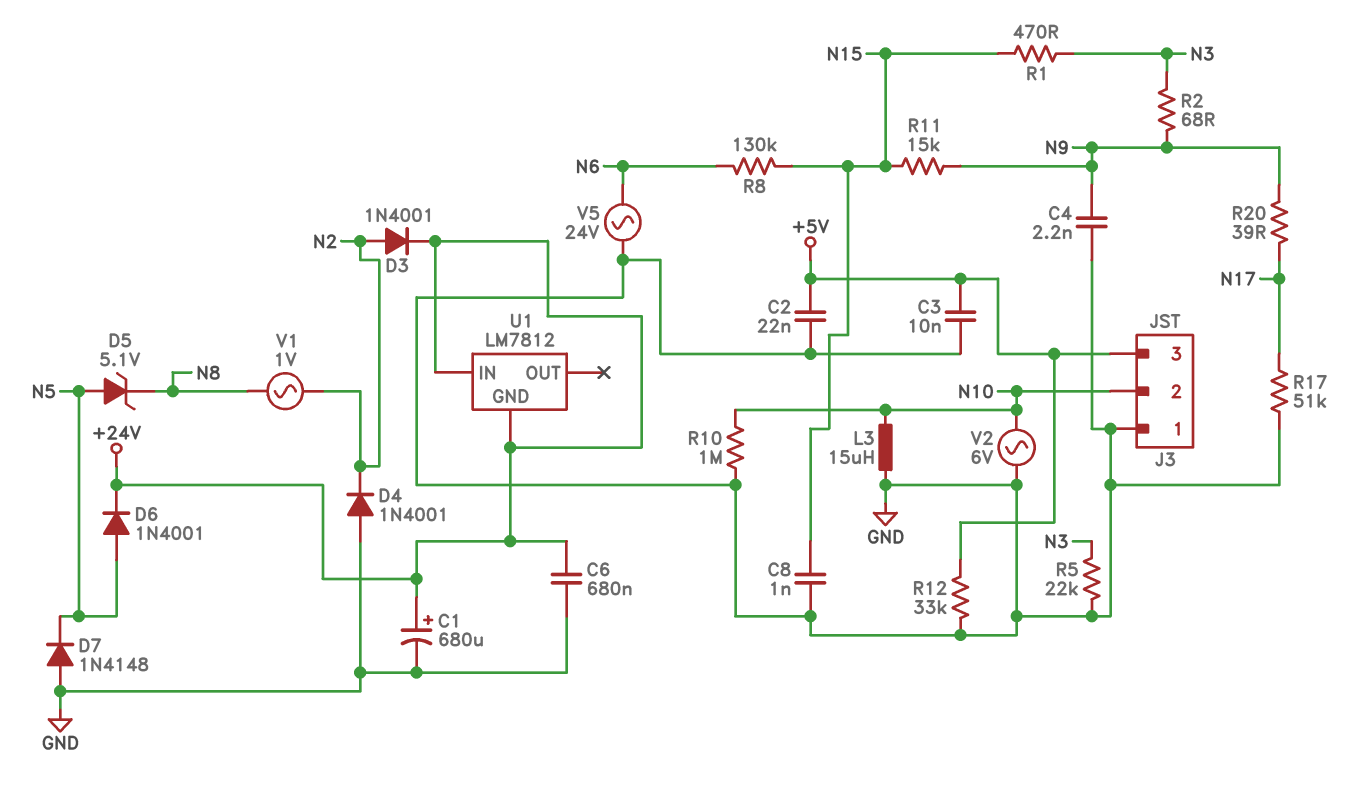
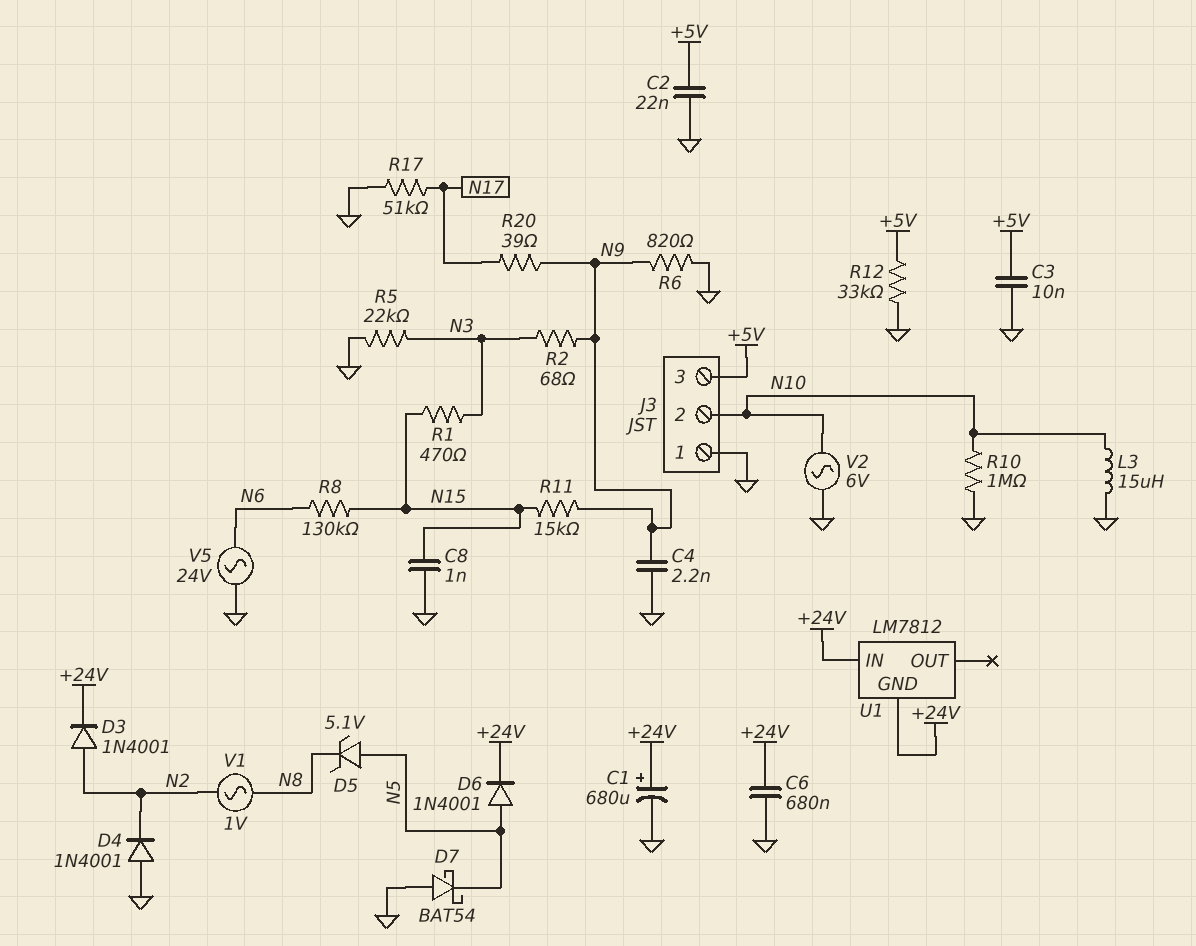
D7: diode 1N4148 (A GND, K N5) -> schottky BAT54 (A GND, K N5)
R6: none -> 820 (GND, N9)

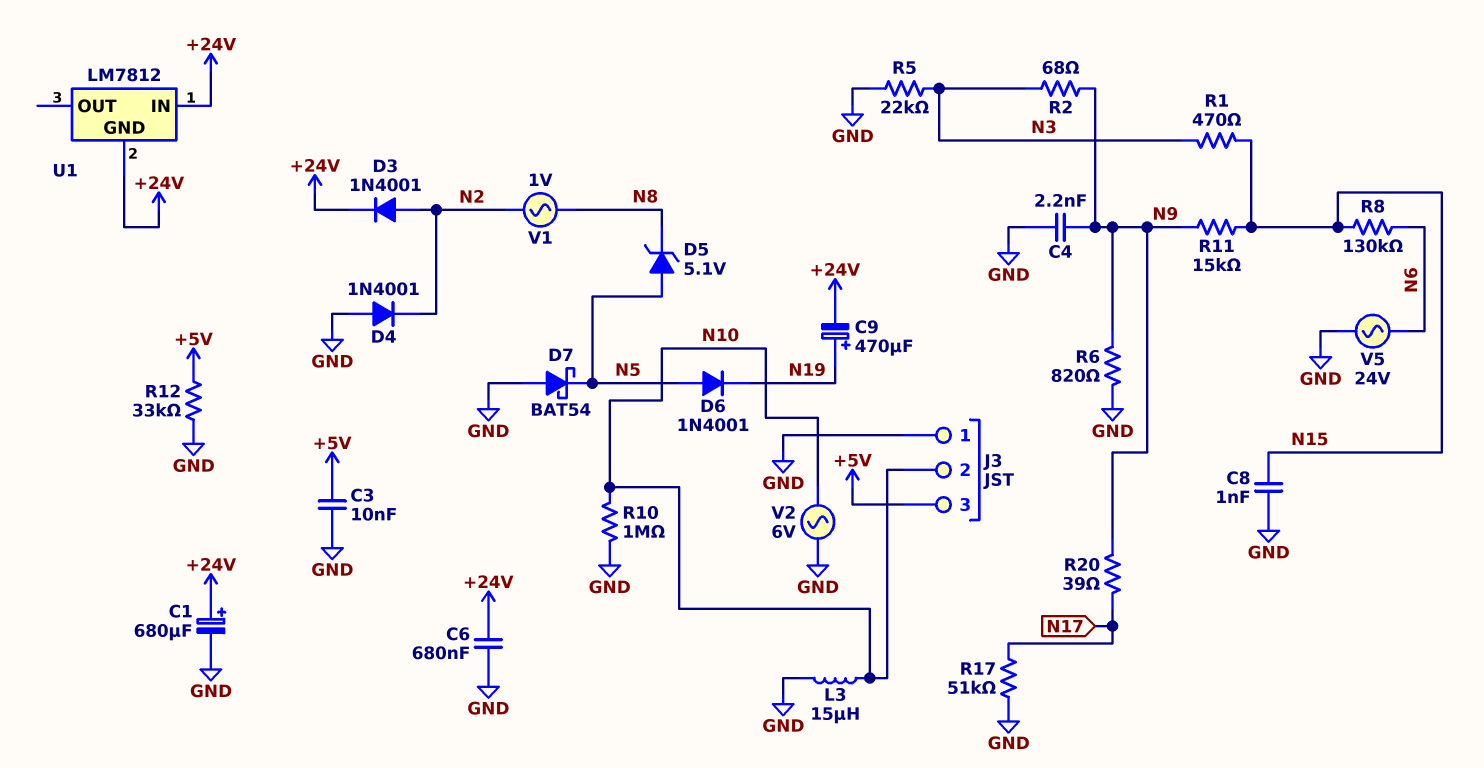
C2: 22nF (+5V, GND) -> none
C9: none -> 470uF (plus N19, minus +24V)
D6: diode 1N4001 (A N5, K +24V) -> diode 1N4001 (A N5, K N19)

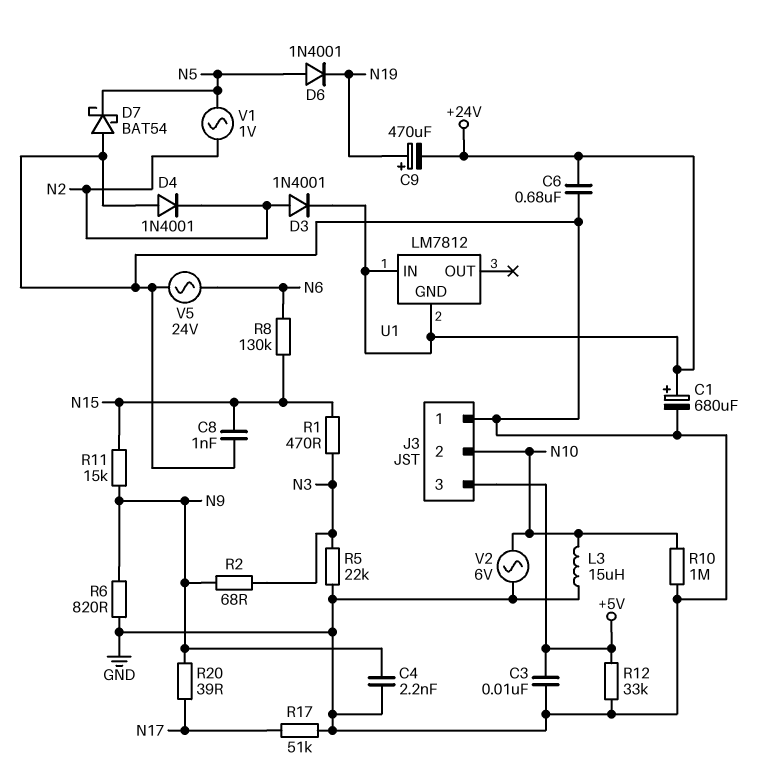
D5: zener 5.1V (A N5, K N8) -> none
V1: AC 1V (N2, N8) -> AC 1V (N2, N5)

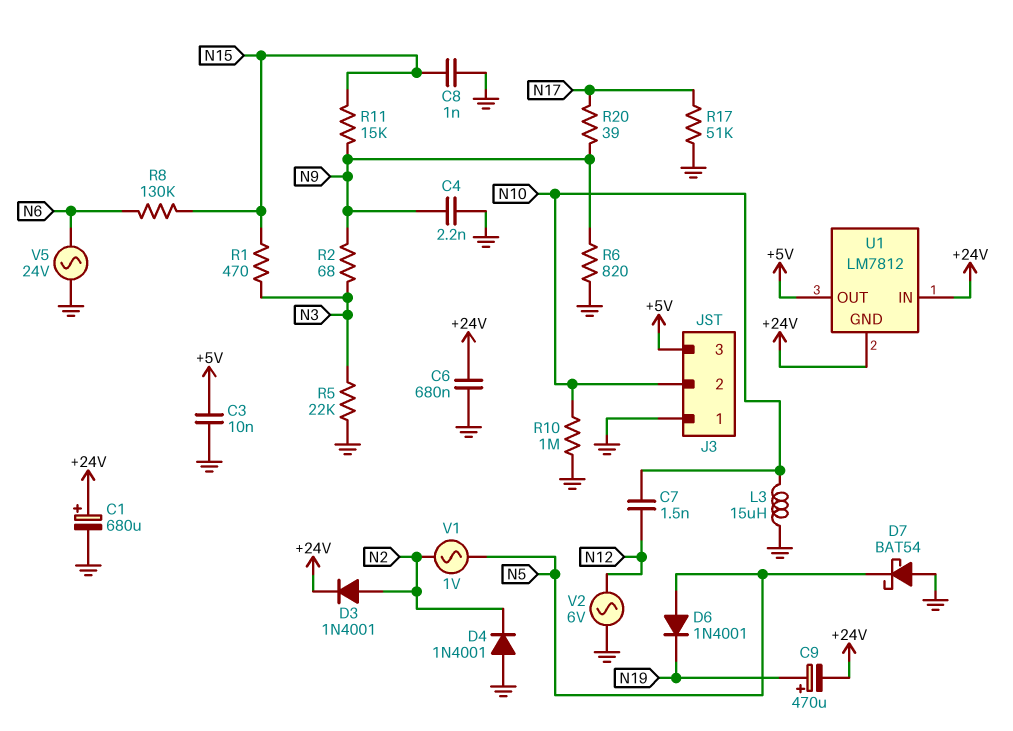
C7: none -> 1.5nF (N10, N12)
R12: 33k (+5V, GND) -> none
U1 pin OUT: none -> +5V
V2: AC 6V (GND, N10) -> AC 6V (GND, N12)

